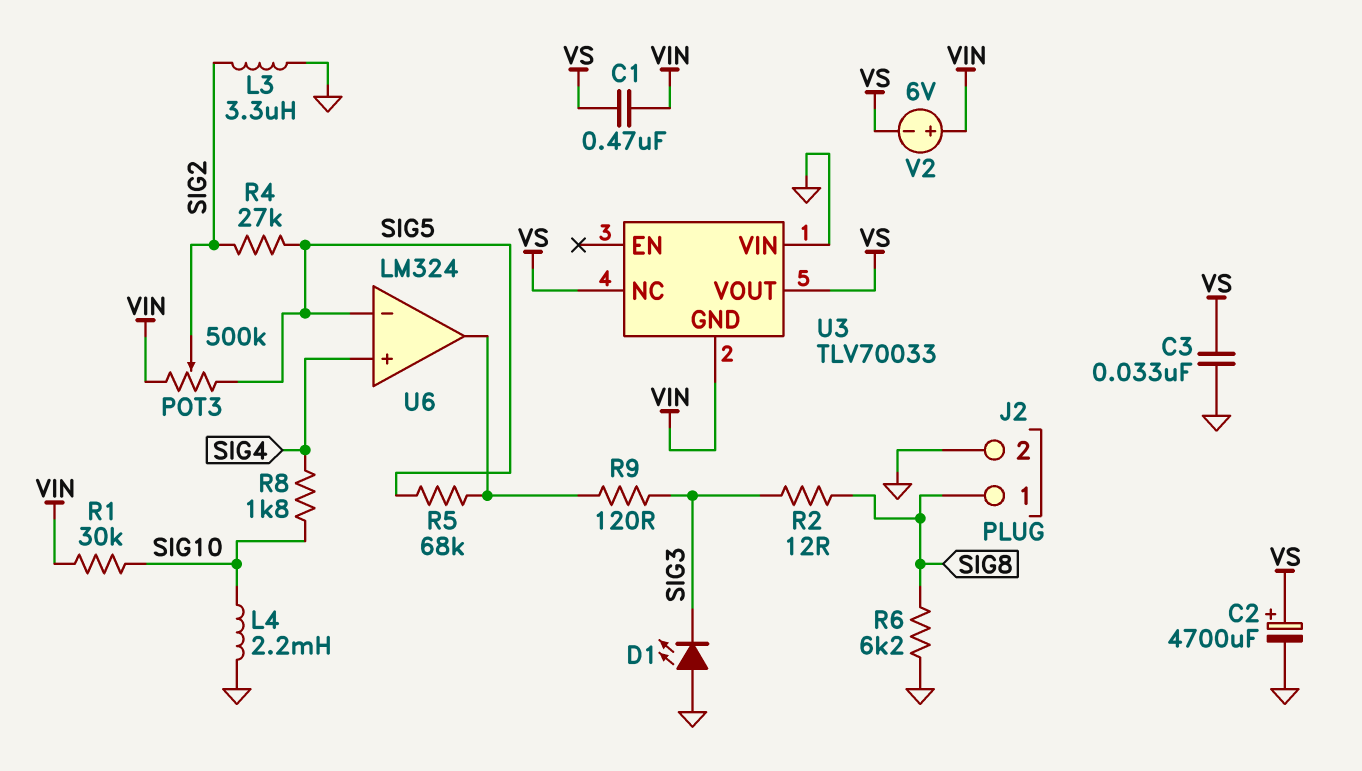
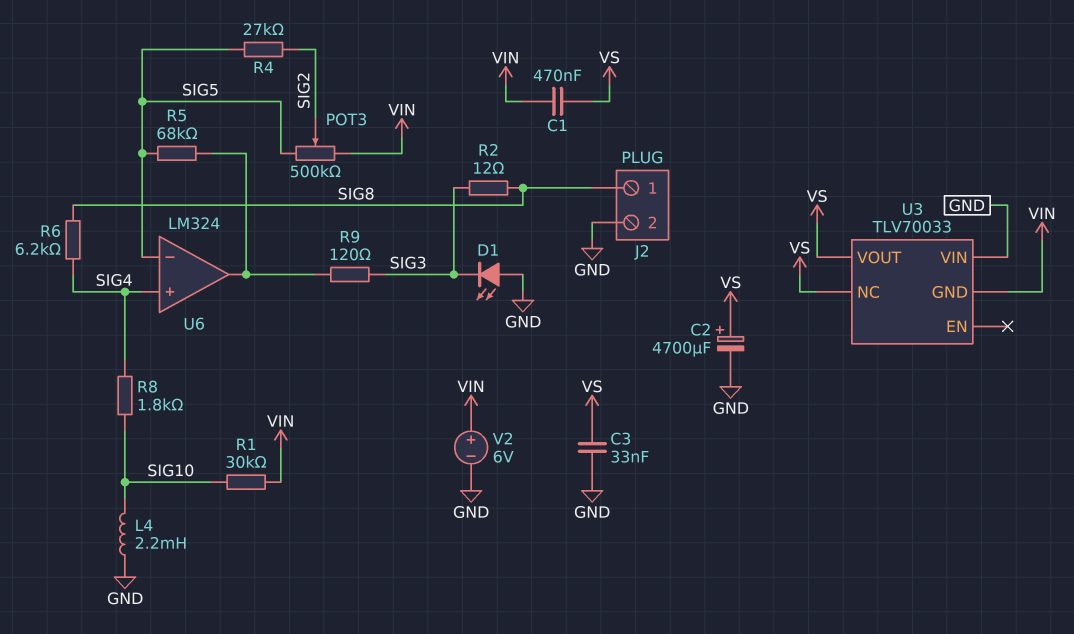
L3: 3.3uH (GND, SIG2) -> none
R6: 6.2k (GND, SIG8) -> 6.2k (SIG4, SIG8)
V2: 6V (plus VIN, minus VS) -> 6V (plus VIN, minus GND)

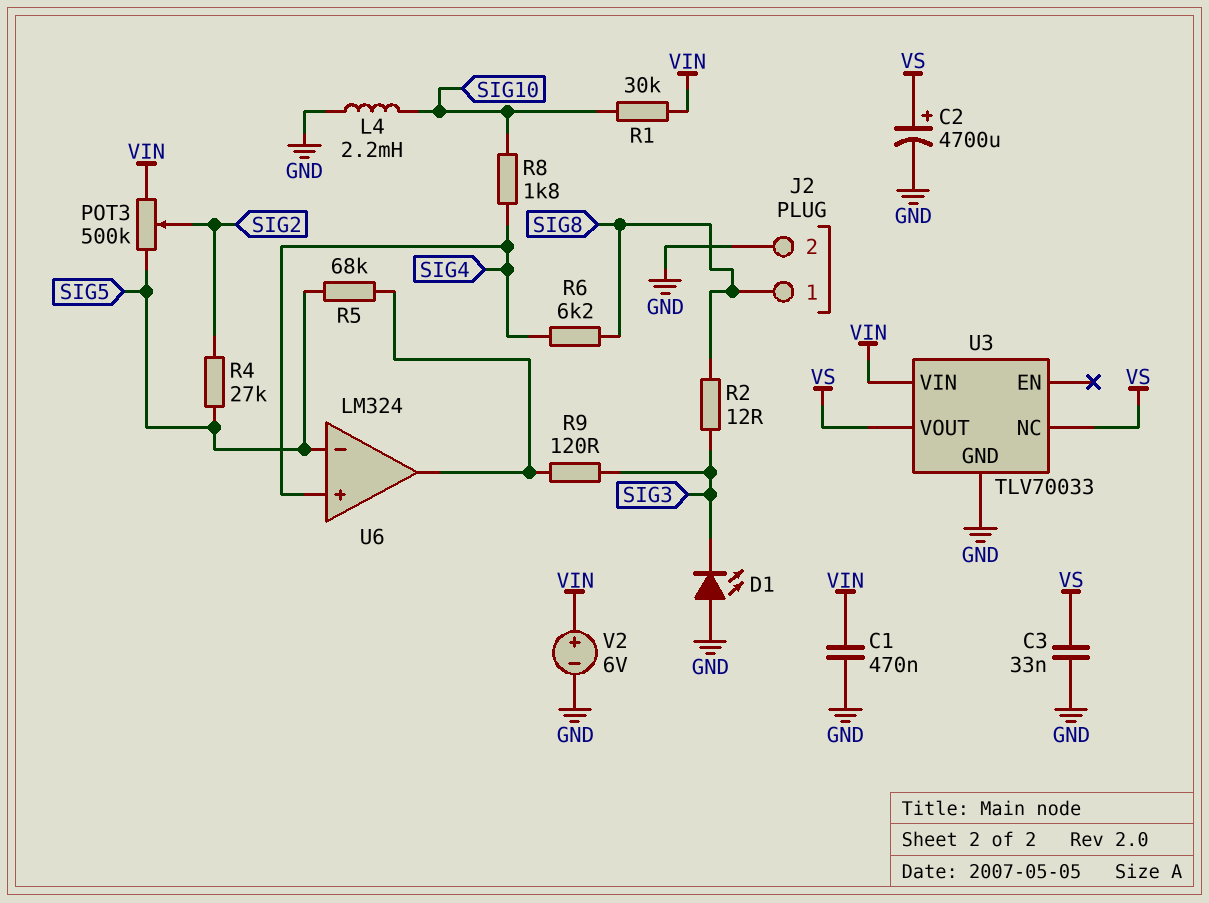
C1: 470nF (VIN, VS) -> 470nF (GND, VIN)
U3 pin GND: VIN -> GND
U3 pin VIN: GND -> VIN

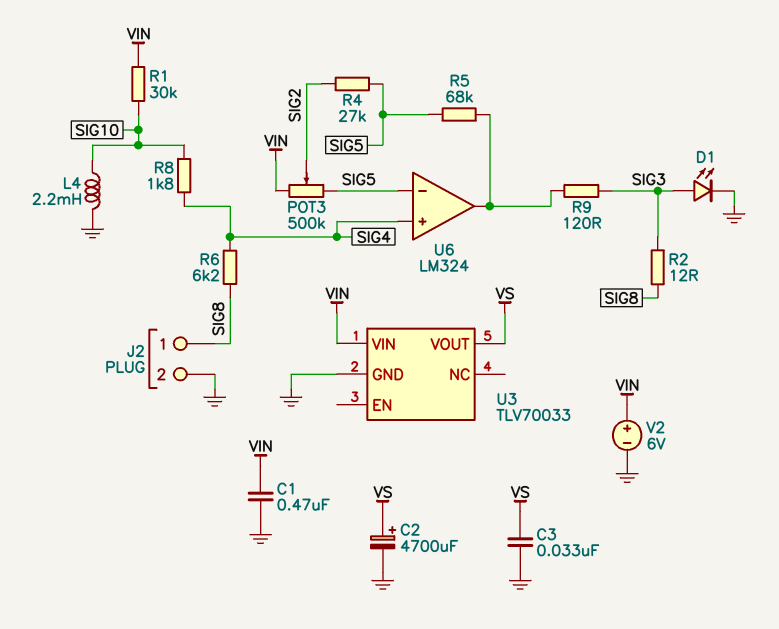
D1: LED (A GND, K SIG3) -> LED (A SIG3, K GND)
U3 pin NC: VS -> none

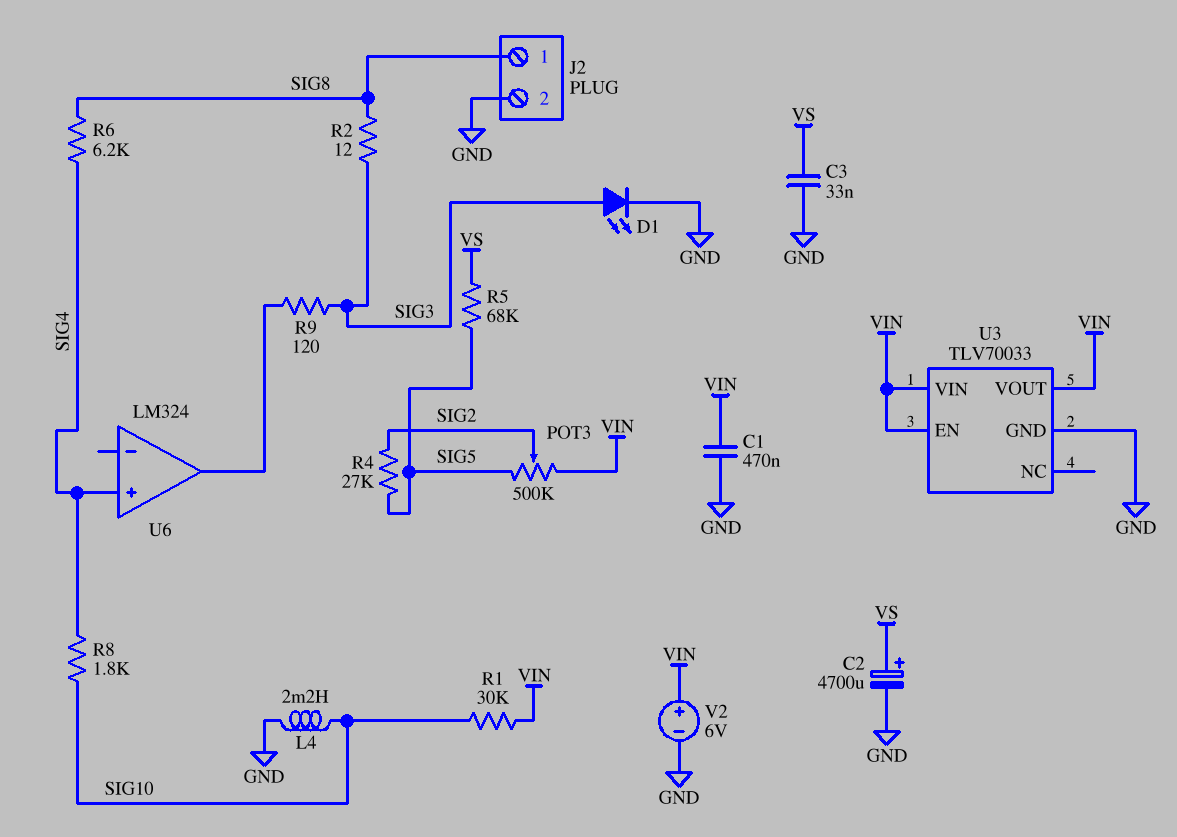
R5: 68k (SIG5, U6/out) -> 68k (SIG5, VS)
U3 pin EN: none -> VIN
U3 pin VOUT: VS -> VIN
U6 pin in-: SIG5 -> none

